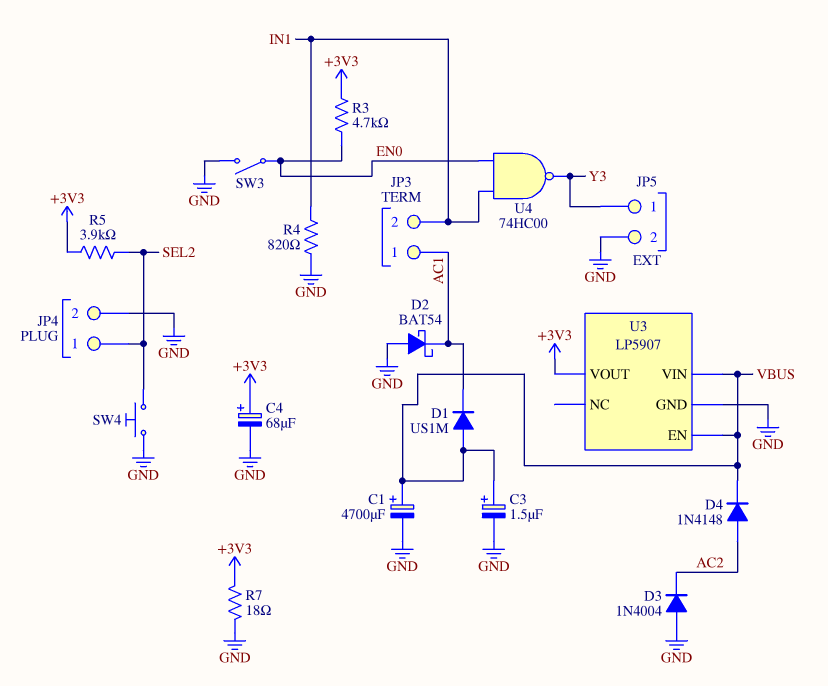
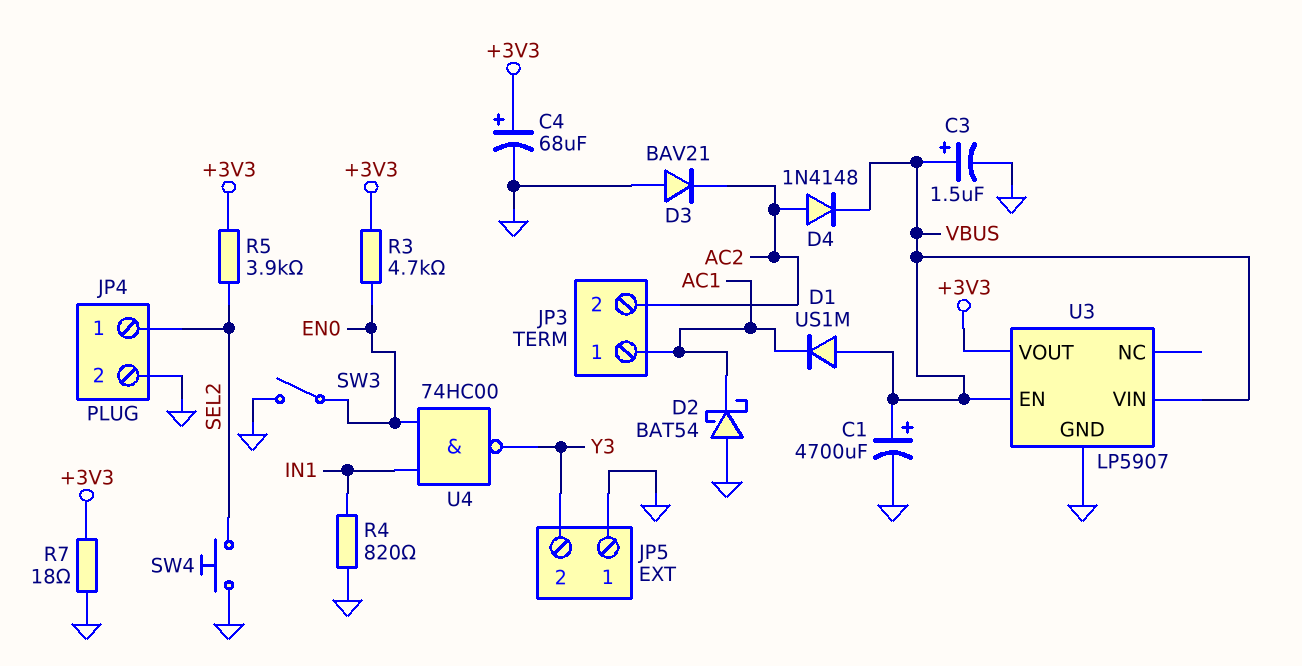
D3: diode 1N4004 (A GND, K AC2) -> diode BAV21 (A GND, K AC2)
JP3 pin 2: IN1 -> AC2
JP5 pin 1: Y3 -> GND
JP5 pin 2: GND -> Y3

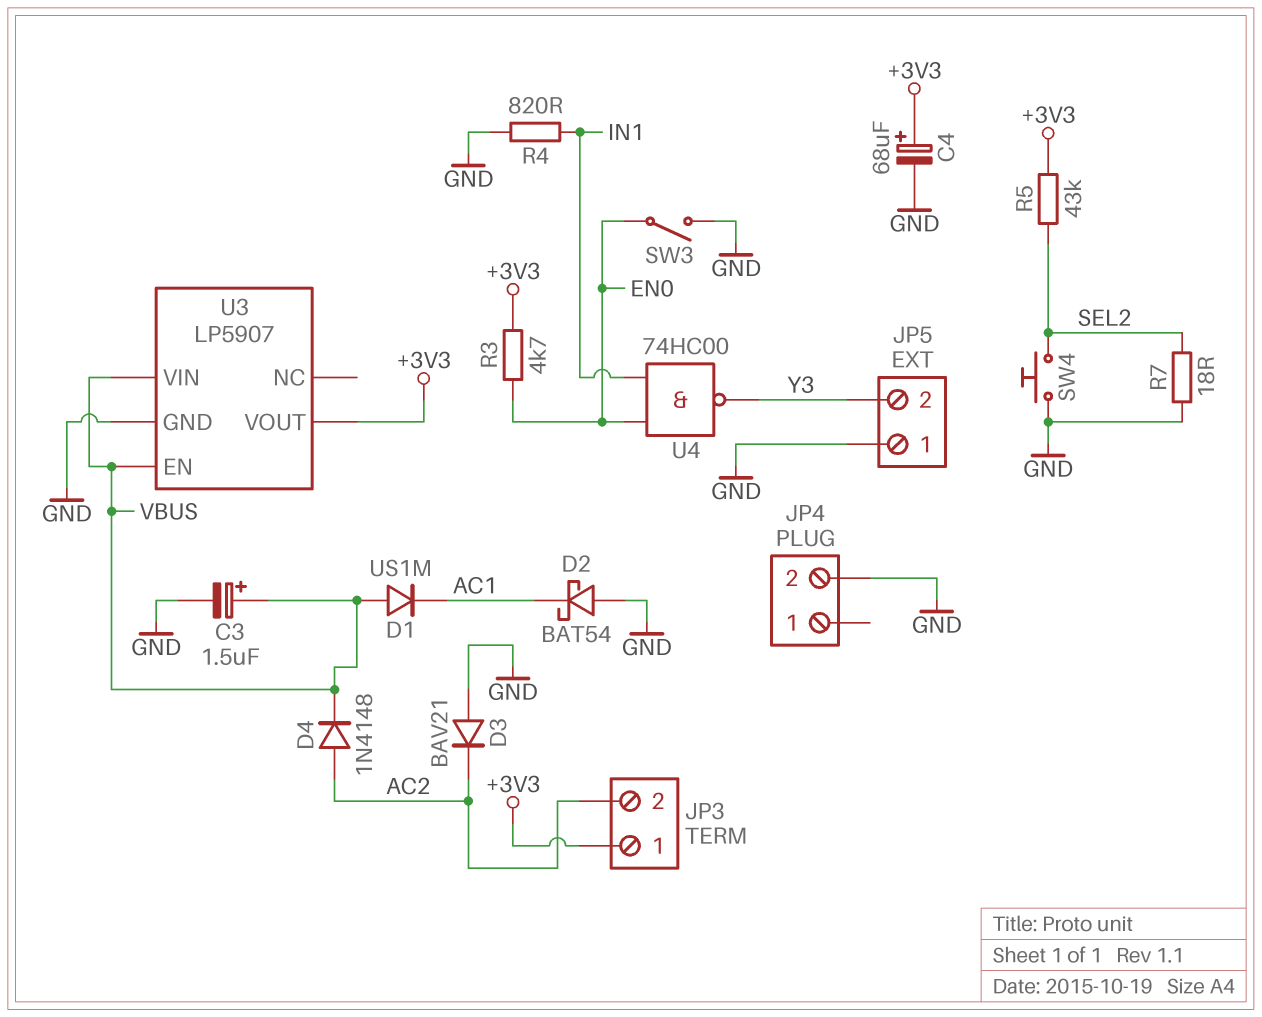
C1: 4700uF (plus VBUS, minus GND) -> none
JP3 pin 1: AC1 -> +3V3
JP4 pin 1: SEL2 -> none
R5: 3.9k (+3V3, SEL2) -> 43k (+3V3, SEL2)
R7: 18 (+3V3, GND) -> 18 (GND, SEL2)

